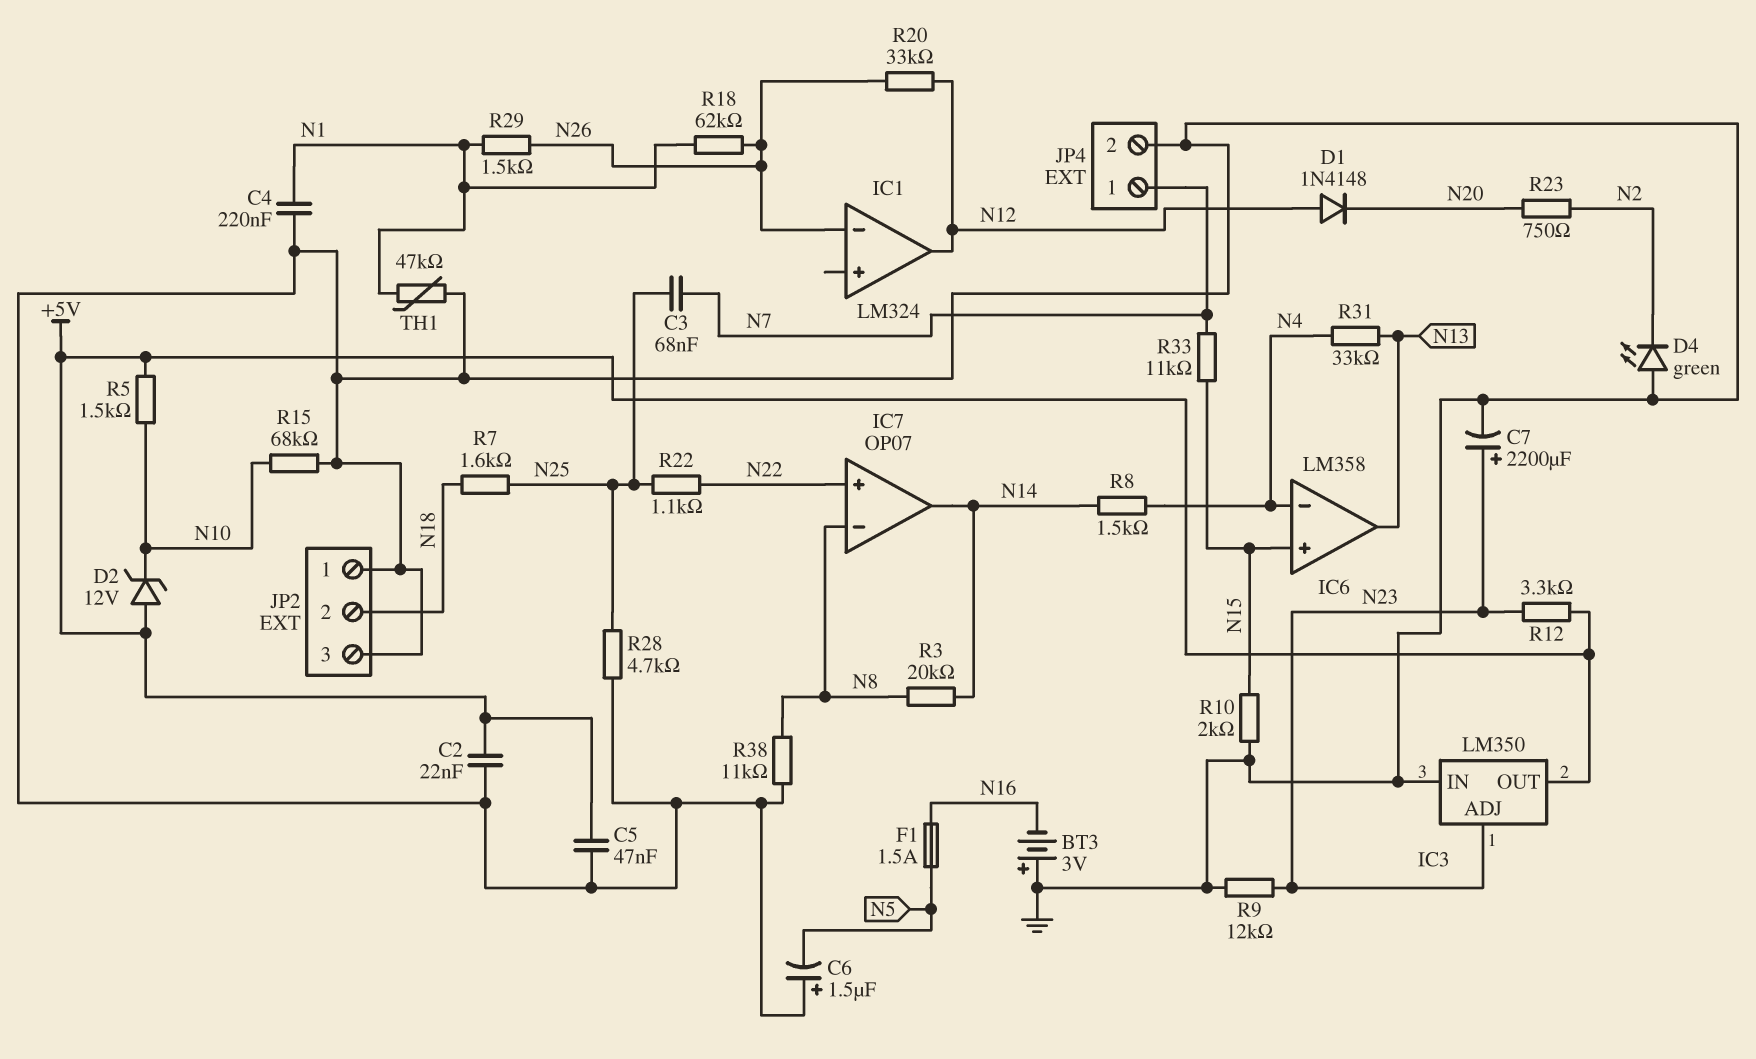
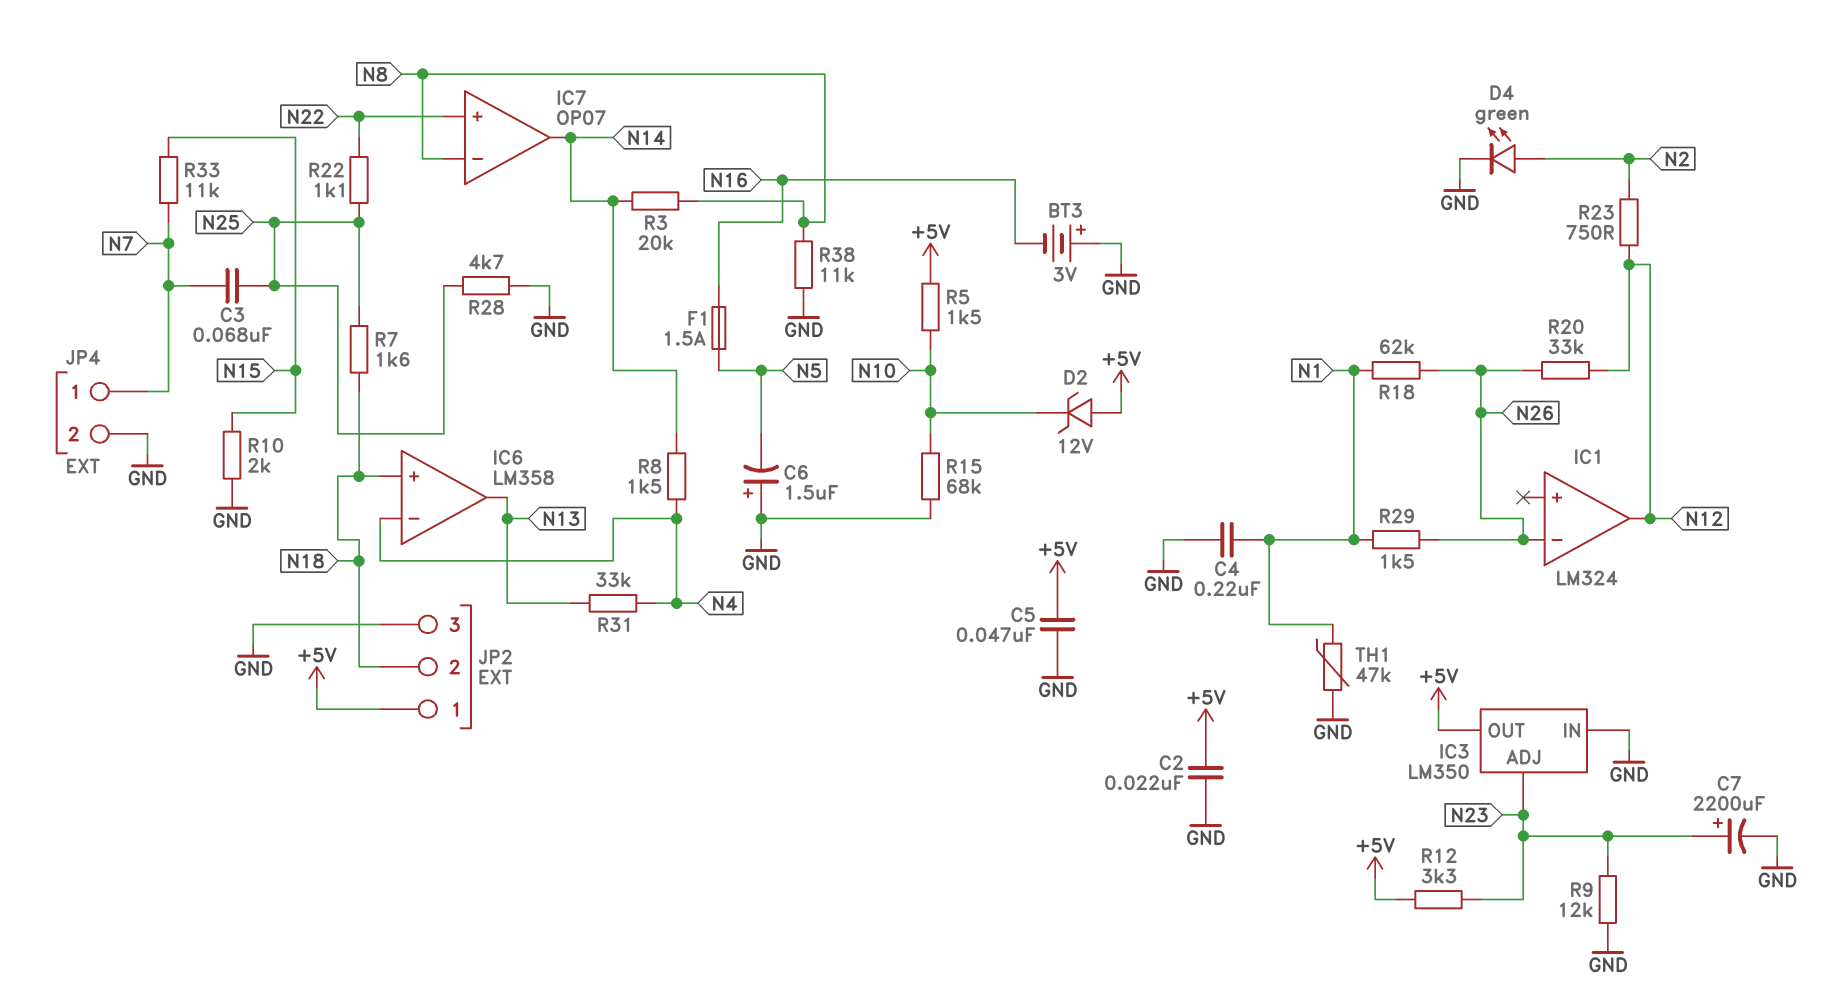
D1: diode 1N4148 (A N12, K N20) -> none
D4: LED green (A GND, K N2) -> LED green (A N2, K GND)
IC6 pin in+: N15 -> N18
JP2 pin 1: GND -> +5V
R23: 750 (N2, N20) -> 750 (N2, N12)

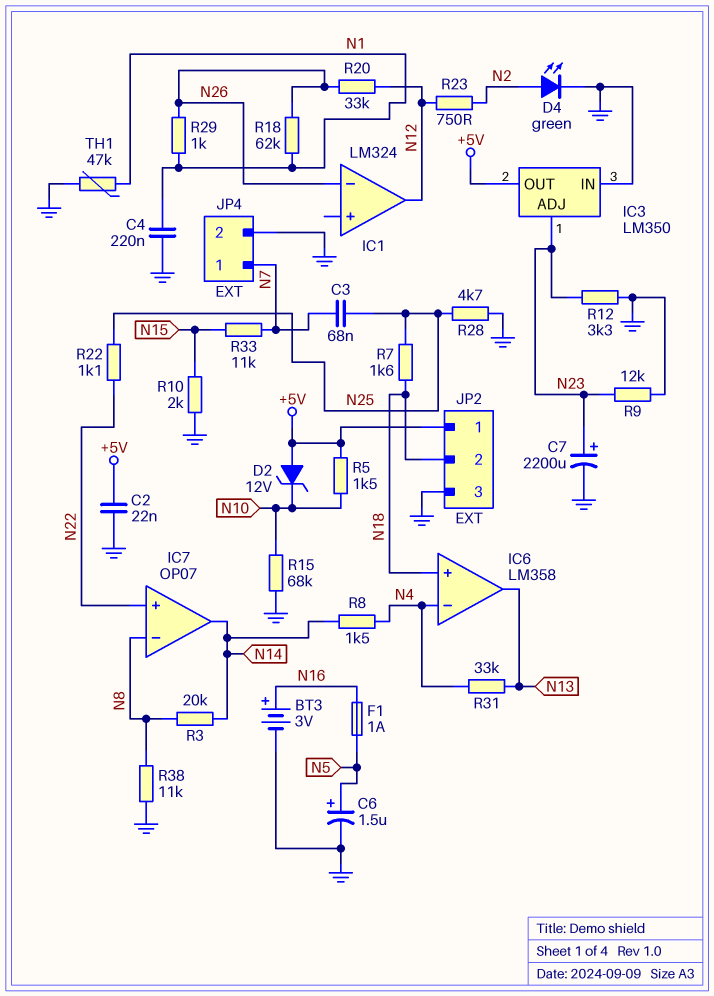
BT3: 3V (plus GND, minus N16) -> 3V (plus N16, minus GND)
C5: 47nF (+5V, GND) -> none
C6: 1.5uF (plus GND, minus N5) -> 1.5uF (plus N5, minus GND)
F1: 1.5A (N5, N16) -> 1A (N5, N16)
R12: 3.3k (+5V, N23) -> 3.3k (GND, N23)
R29: 1.5k (N1, N26) -> 1k (N1, N26)

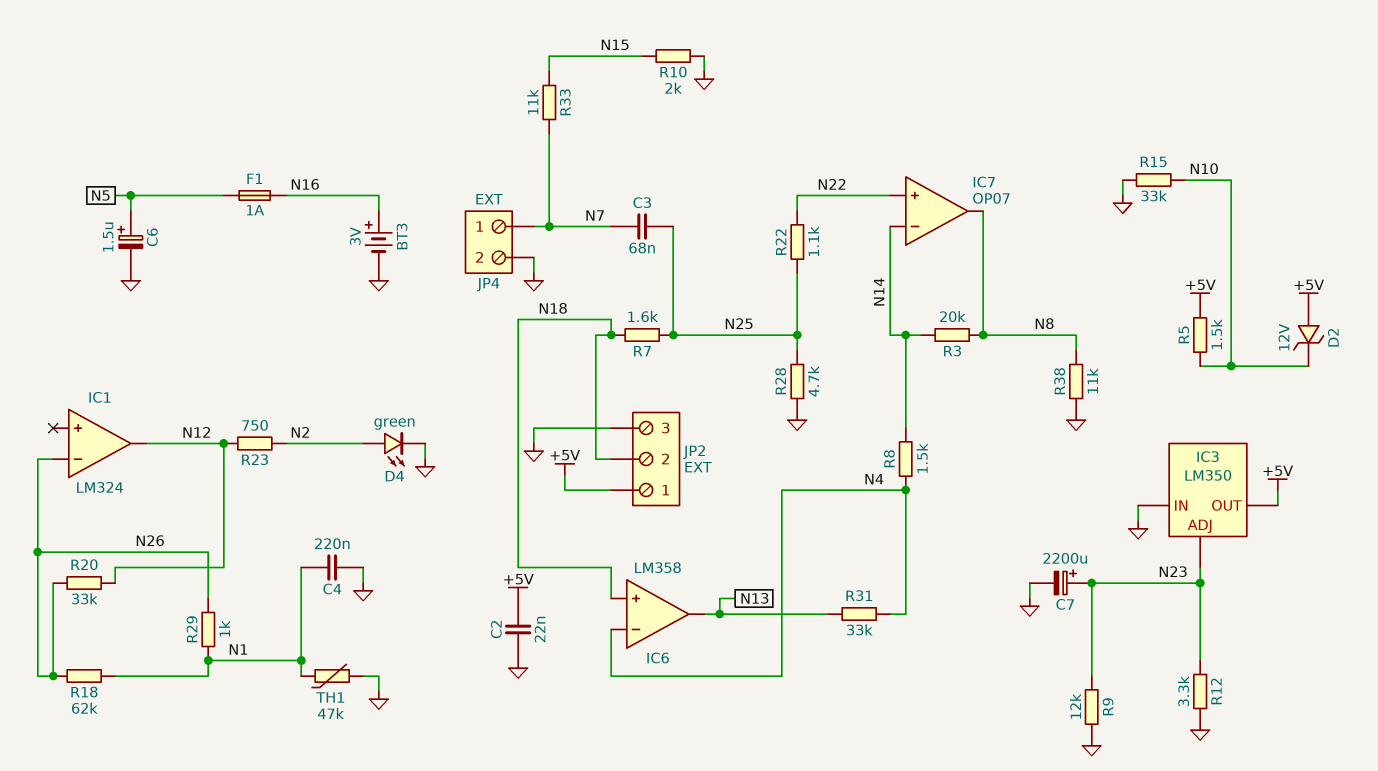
IC7 pin in-: N8 -> N14
IC7 pin out: N14 -> N8
R15: 68k (GND, N10) -> 33k (GND, N10)

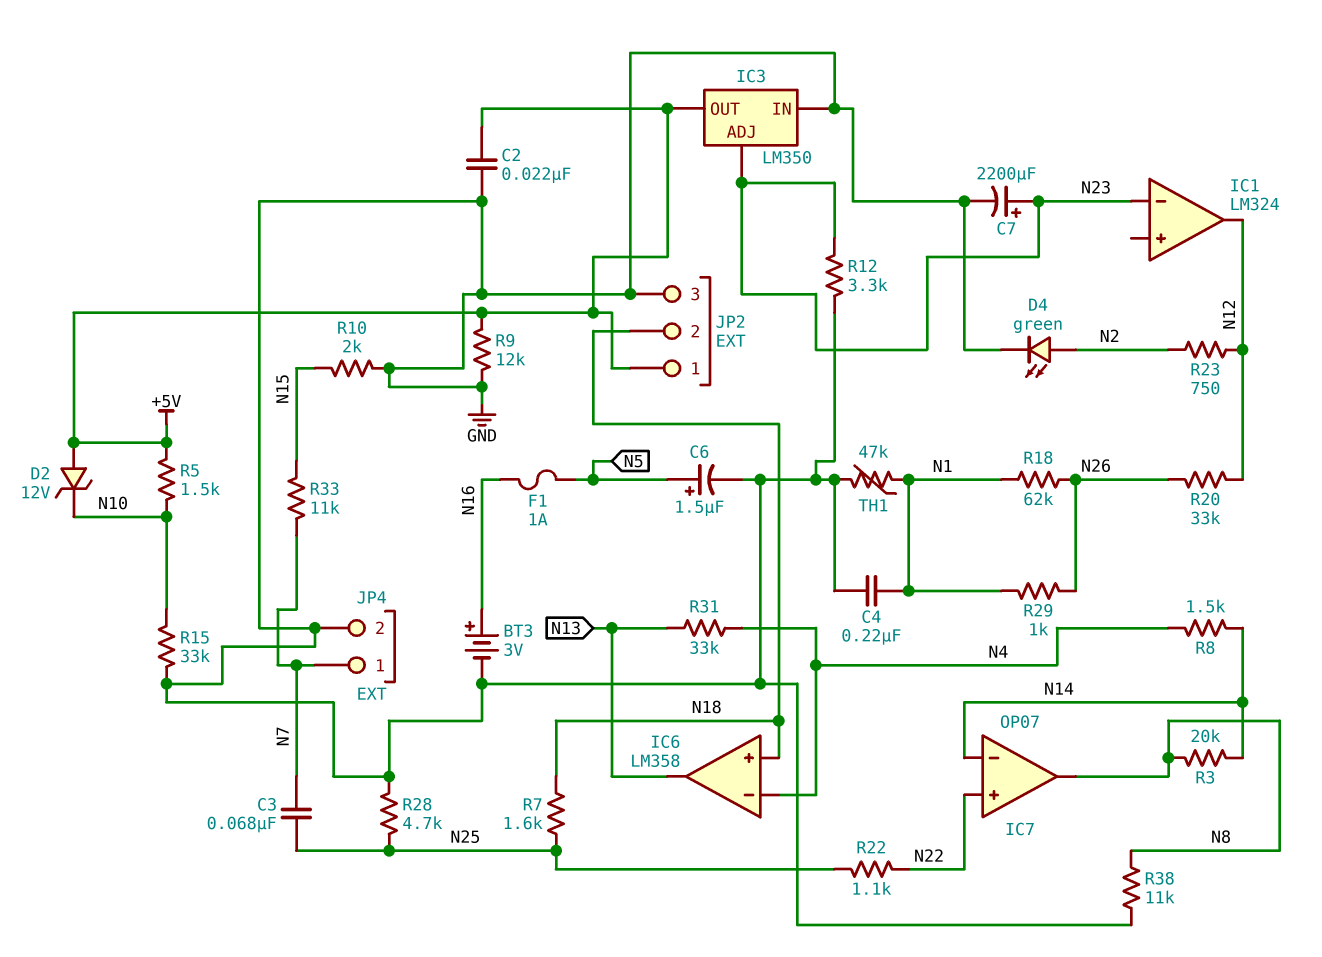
IC1 pin in-: N26 -> N23
R9: 12k (GND, N23) -> 12k (+5V, GND)

